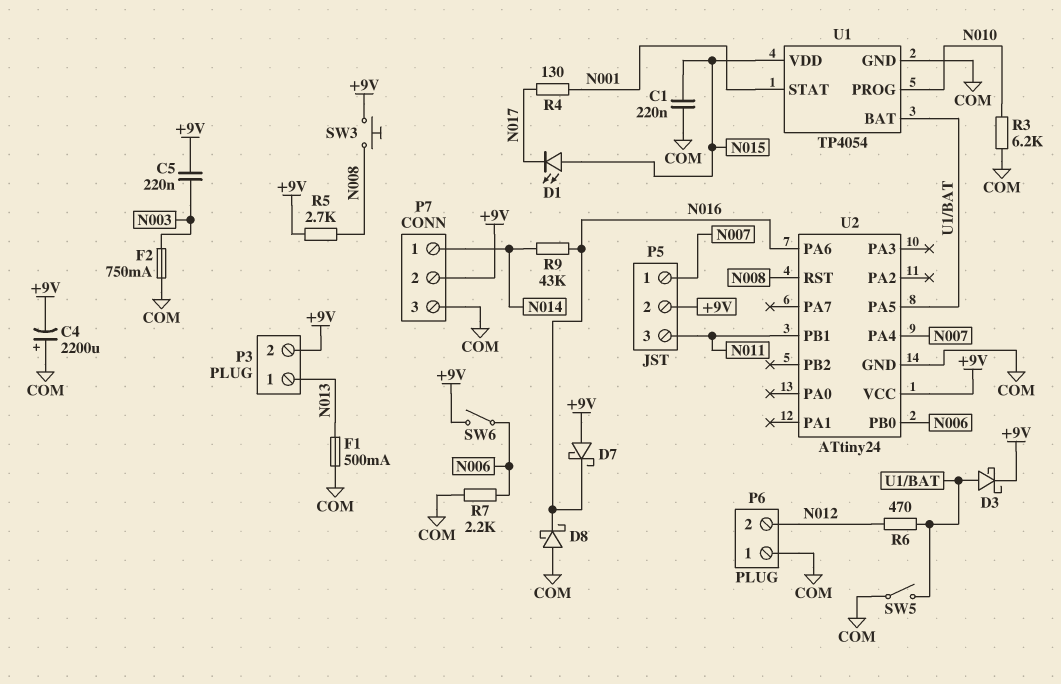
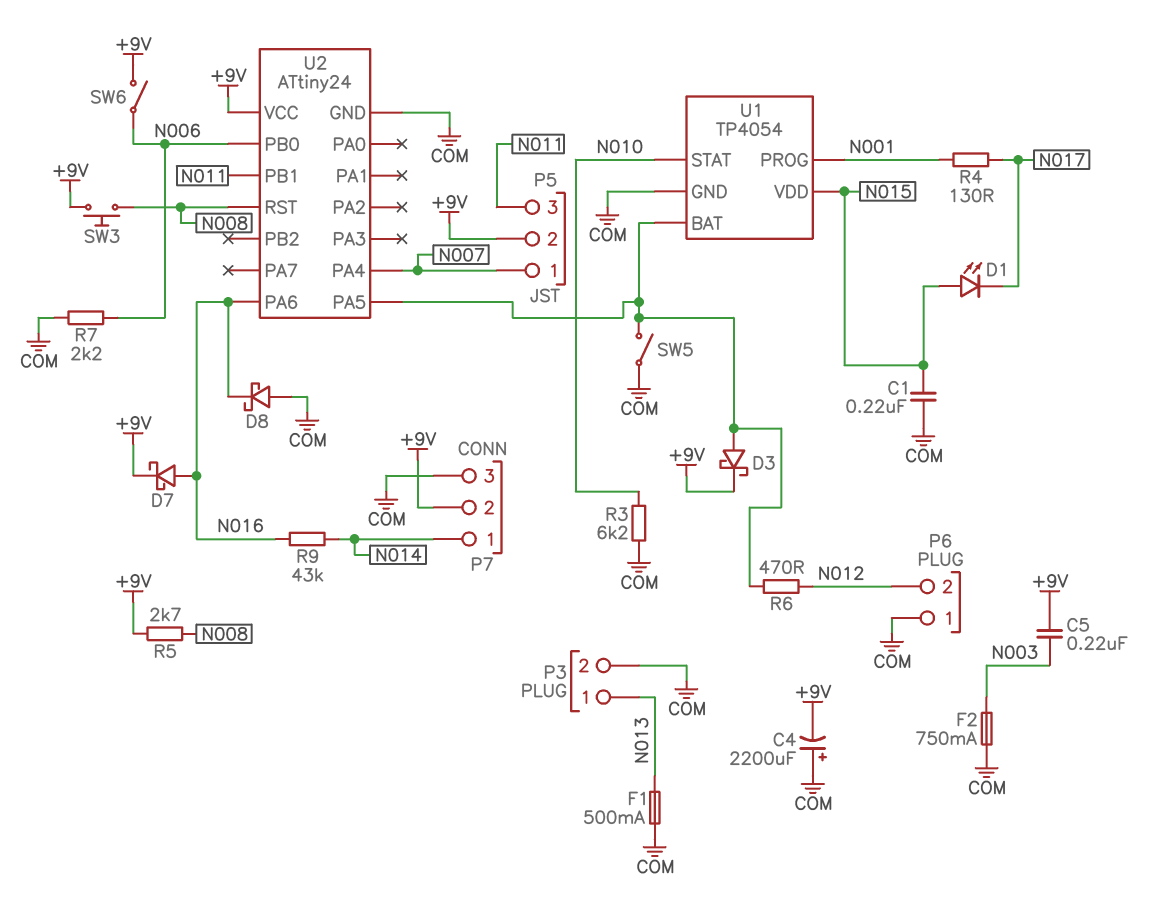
D7: schottky (A +9V, K N016) -> schottky (A N016, K +9V)
P3 pin 2: +9V -> COM
U1 pin PROG: N010 -> N001
U1 pin STAT: N001 -> N010

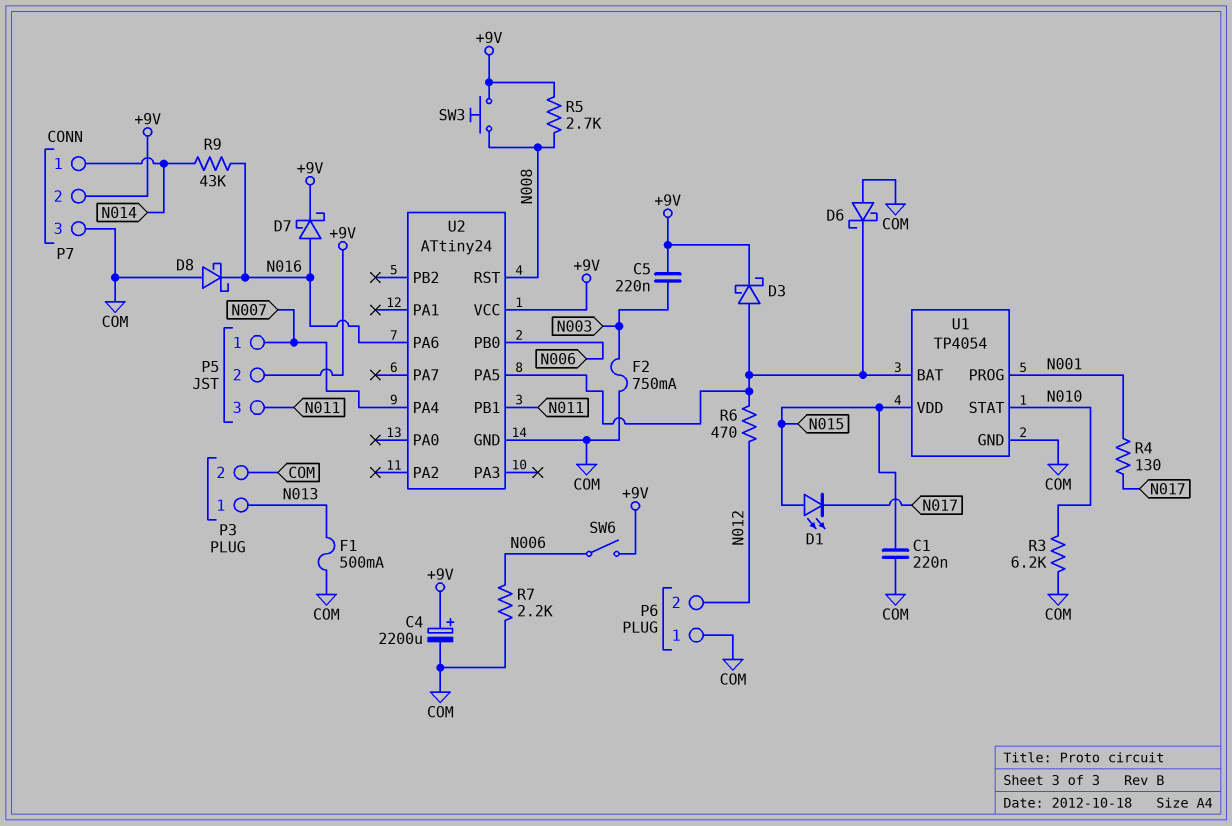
C4: 2200uF (plus COM, minus +9V) -> 2200uF (plus +9V, minus COM)
D6: none -> schottky (A COM, K U1/BAT)
SW5: switch (COM, U1/BAT) -> none

